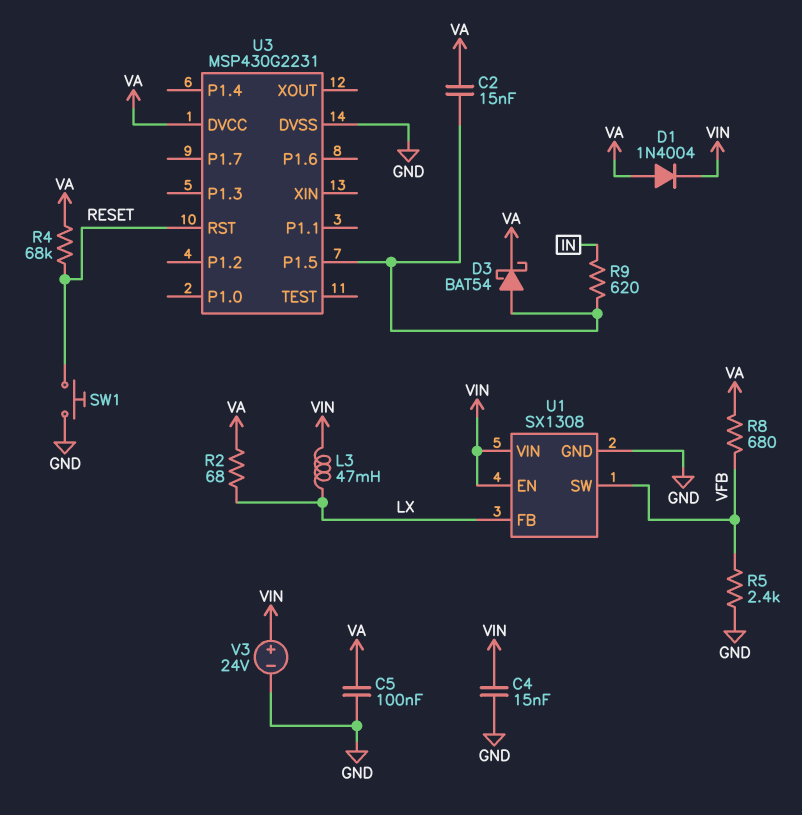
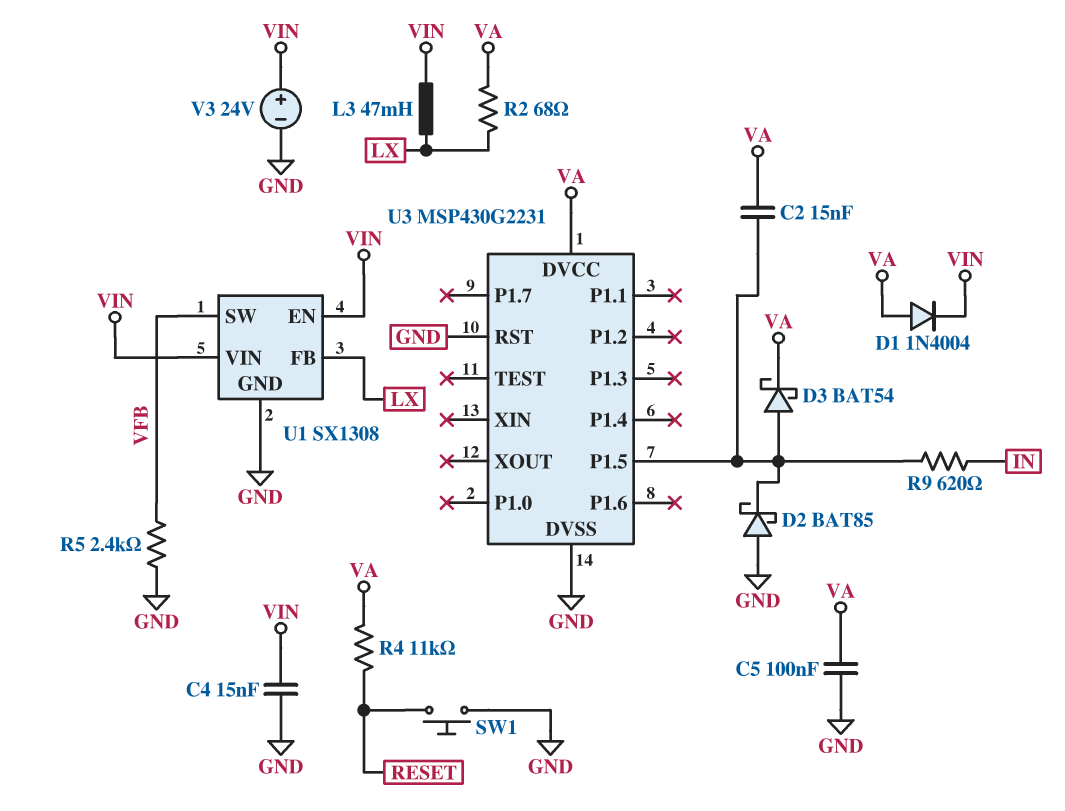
D2: none -> schottky BAT85 (A GND, K U3/P1.5)
R4: 68k (RESET, VA) -> 11k (RESET, VA)
R8: 680 (VA, VFB) -> none
U3 pin RST: RESET -> GND

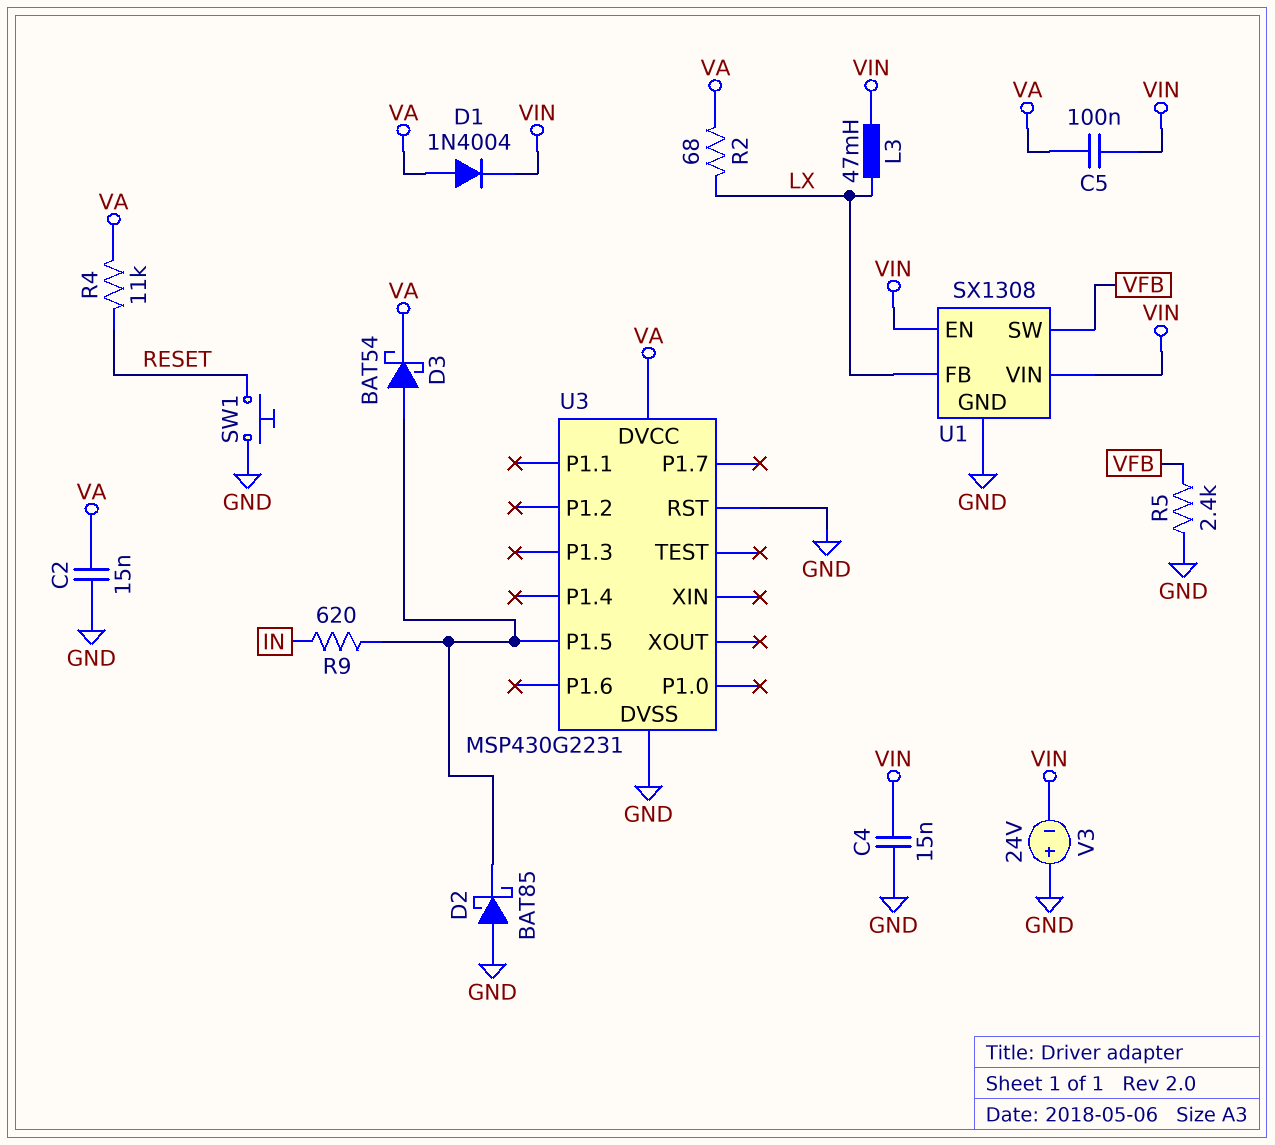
C2: 15nF (U3/P1.5, VA) -> 15nF (GND, VA)
C5: 100nF (GND, VA) -> 100nF (VA, VIN)
V3: 24V (plus VIN, minus GND) -> 24V (plus GND, minus VIN)

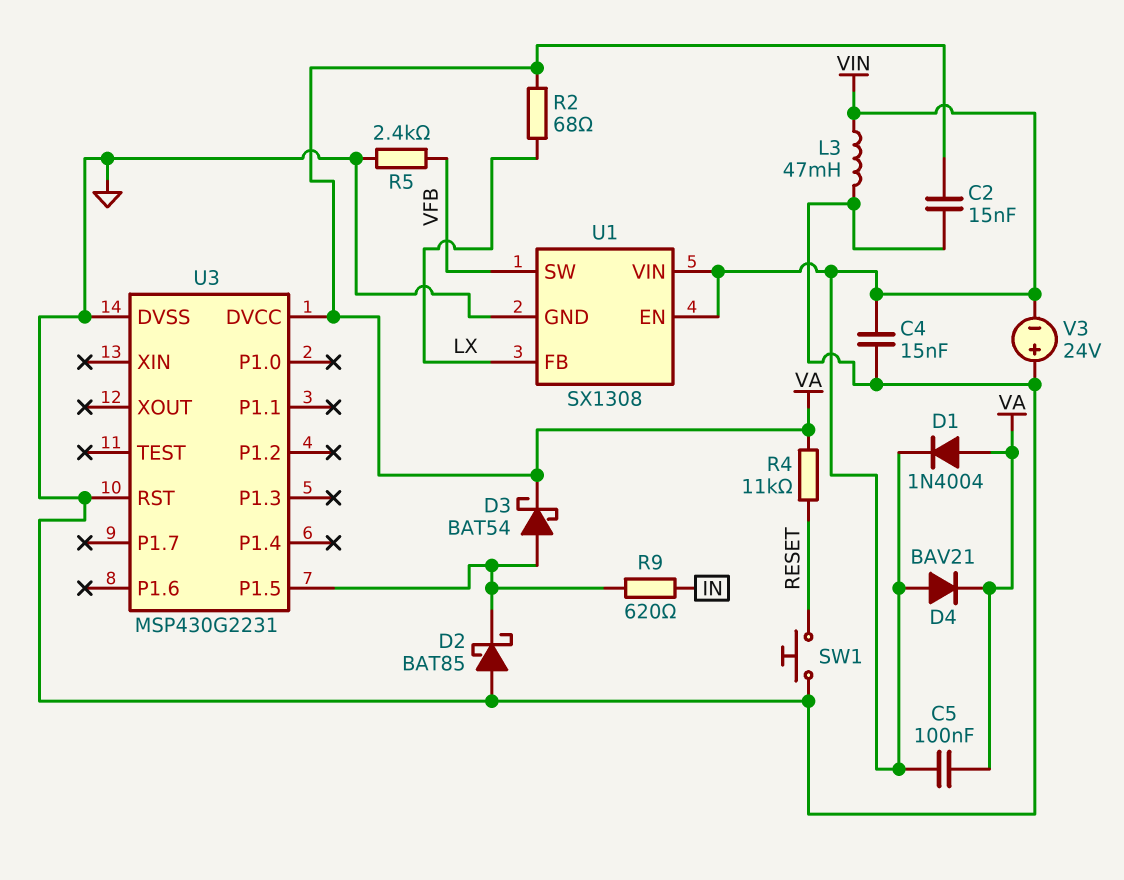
D4: none -> diode BAV21 (A VIN, K VA)
L3: 47mH (LX, VIN) -> 47mH (GND, VIN)

